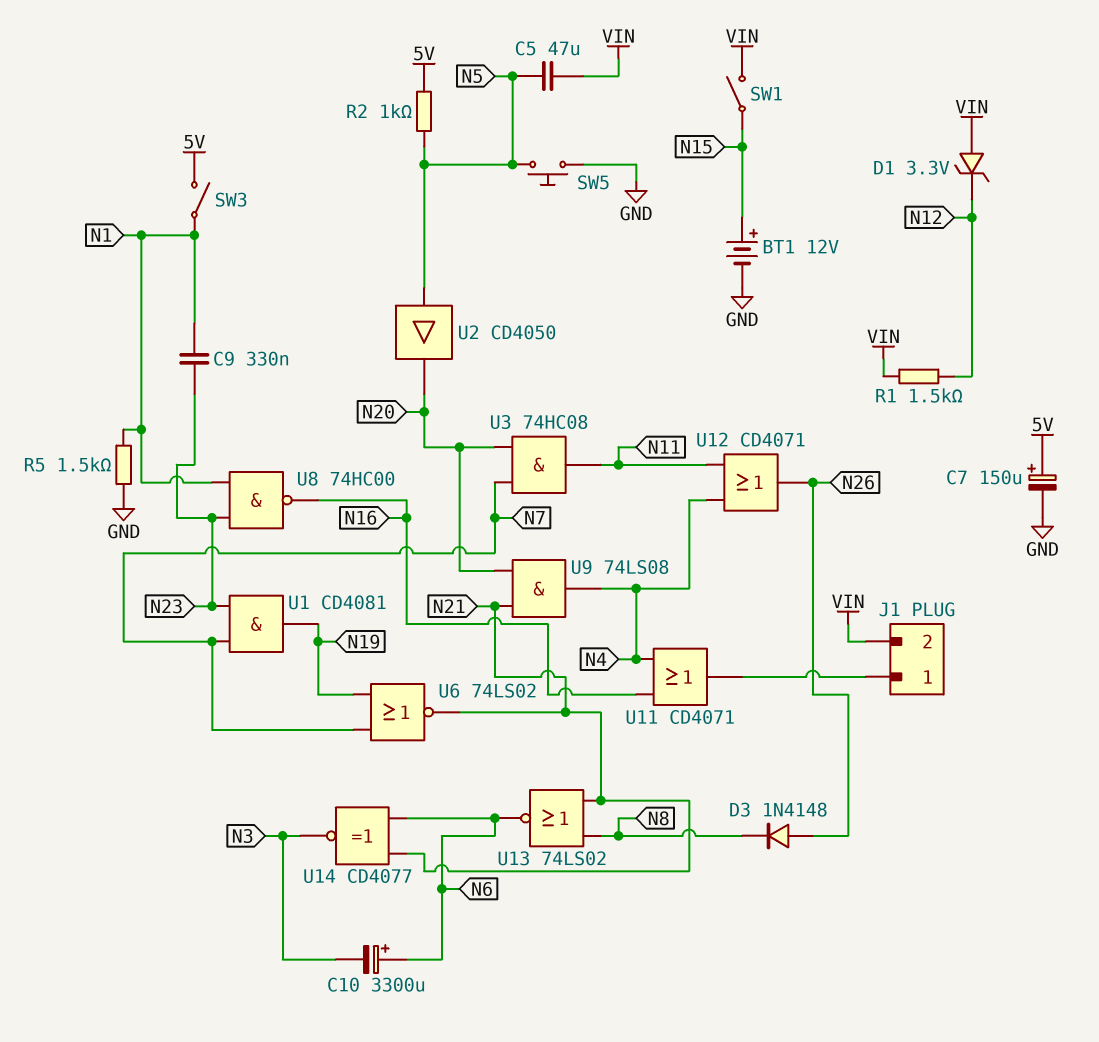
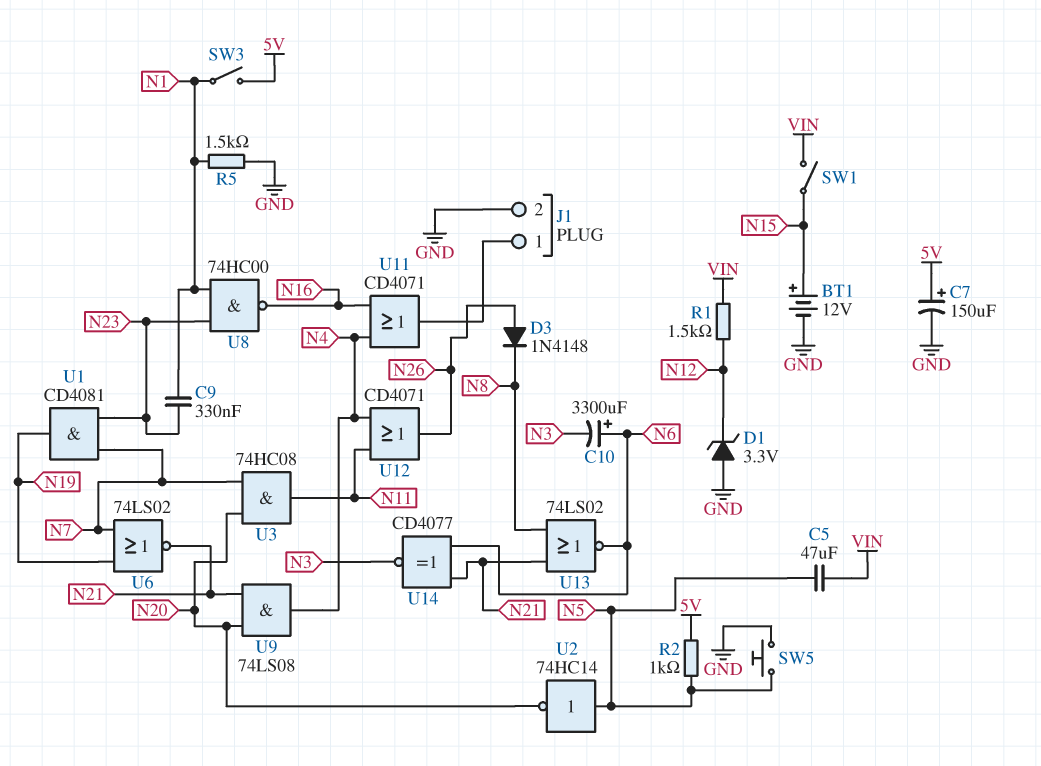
D1: zener 3.3V (A VIN, K N12) -> zener 3.3V (A GND, K N12)
J1 pin 2: VIN -> GND
U2: buffer CD4050 (in N5, out N20) -> NOT 74HC14 (in N5, out N20)

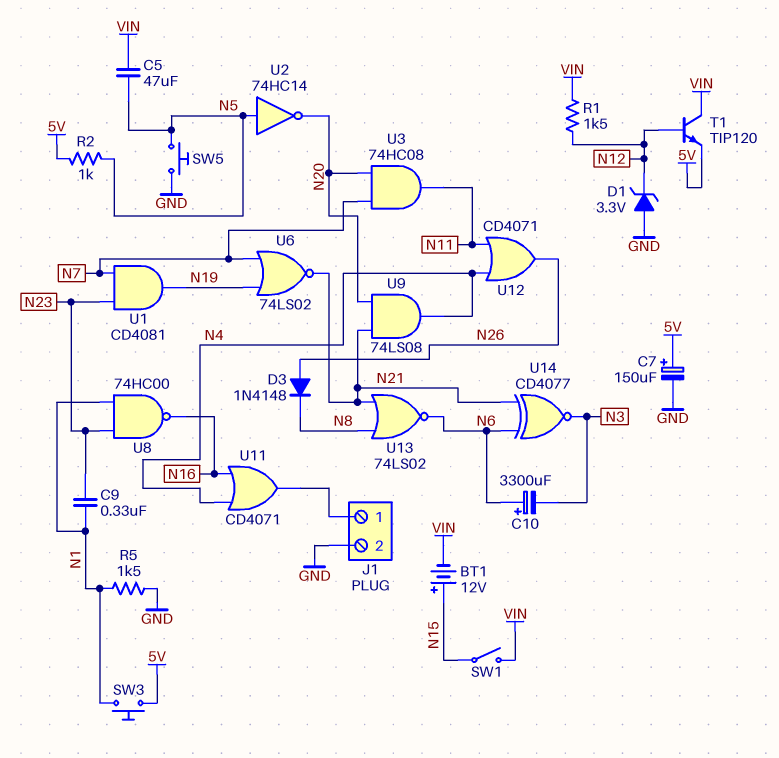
BT1: 12V (plus N15, minus GND) -> 12V (plus N15, minus VIN)
SW3: switch (5V, N1) -> button (5V, N1)
T1: none -> NPN TIP120 (B N12, C VIN, E 5V)

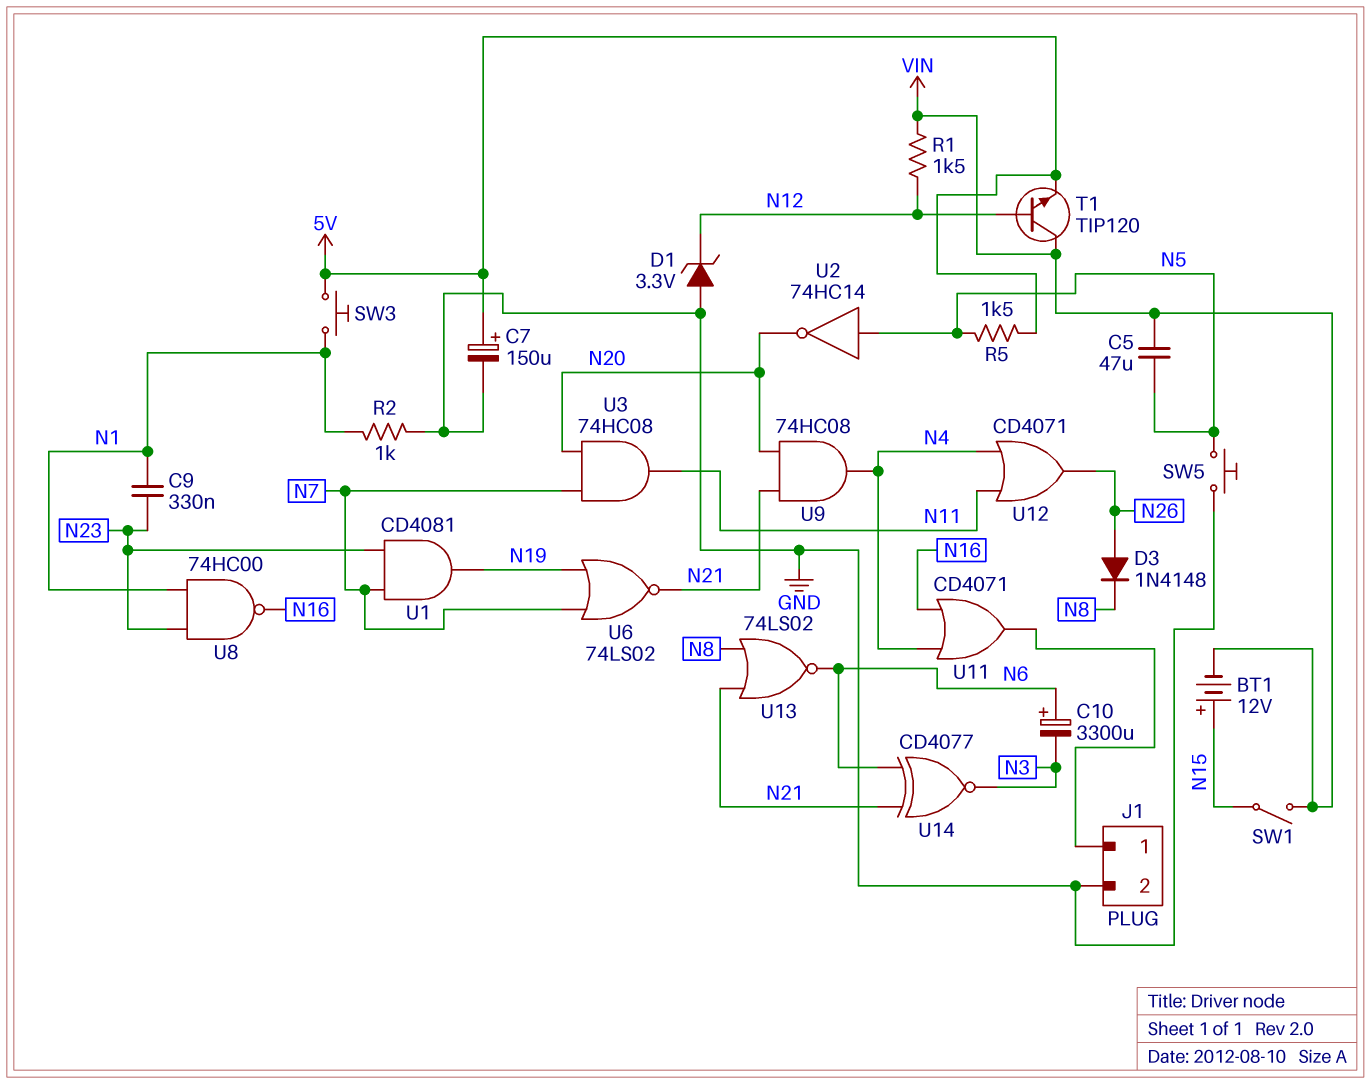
R2: 1k (5V, N5) -> 1k (GND, N1)
R5: 1.5k (GND, N1) -> 1.5k (5V, N5)
U9: AND 74LS08 (in N20, in N21, out N4) -> AND 74HC08 (in N20, in N21, out N4)

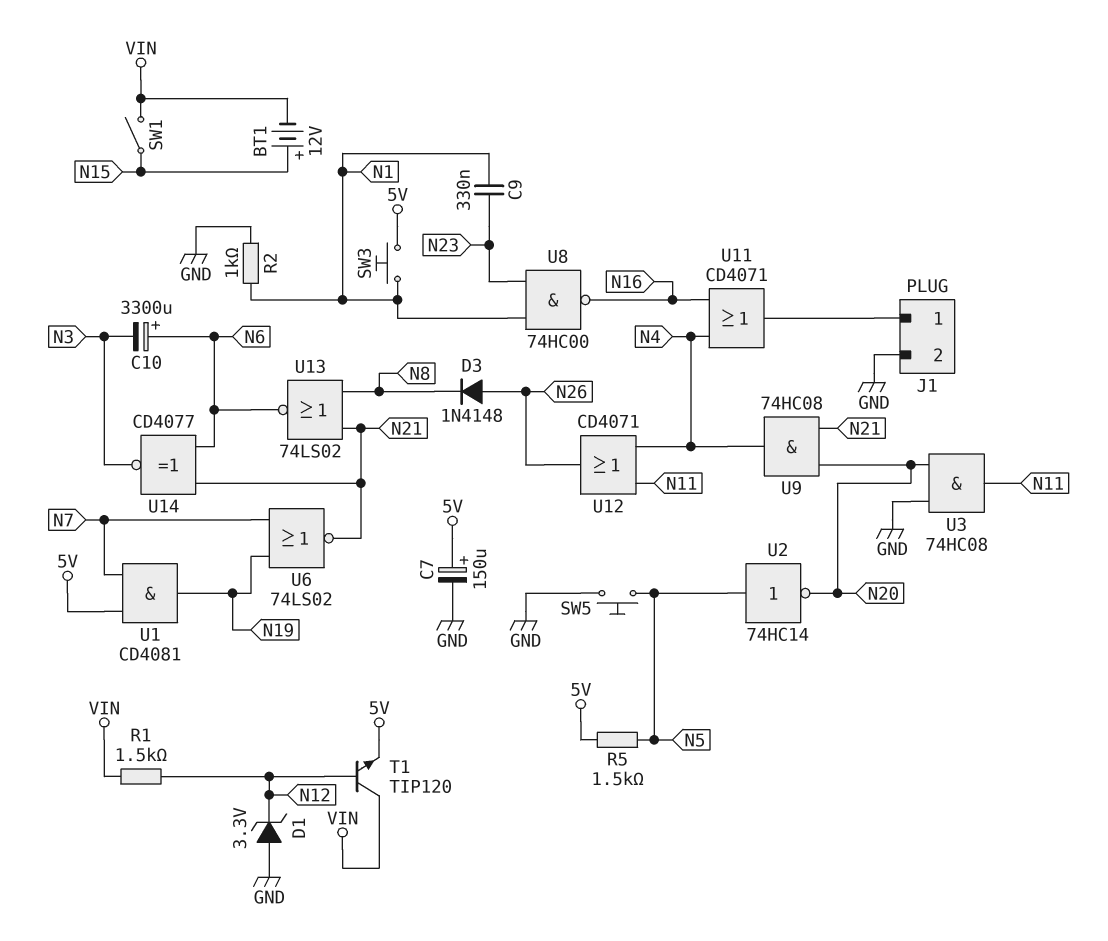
C5: 47uF (N5, VIN) -> none
U1: AND CD4081 (in N7, in N23, out N19) -> AND CD4081 (in 5V, in N7, out N19)
U3: AND 74HC08 (in N7, in N20, out N11) -> AND 74HC08 (in GND, in N20, out N11)

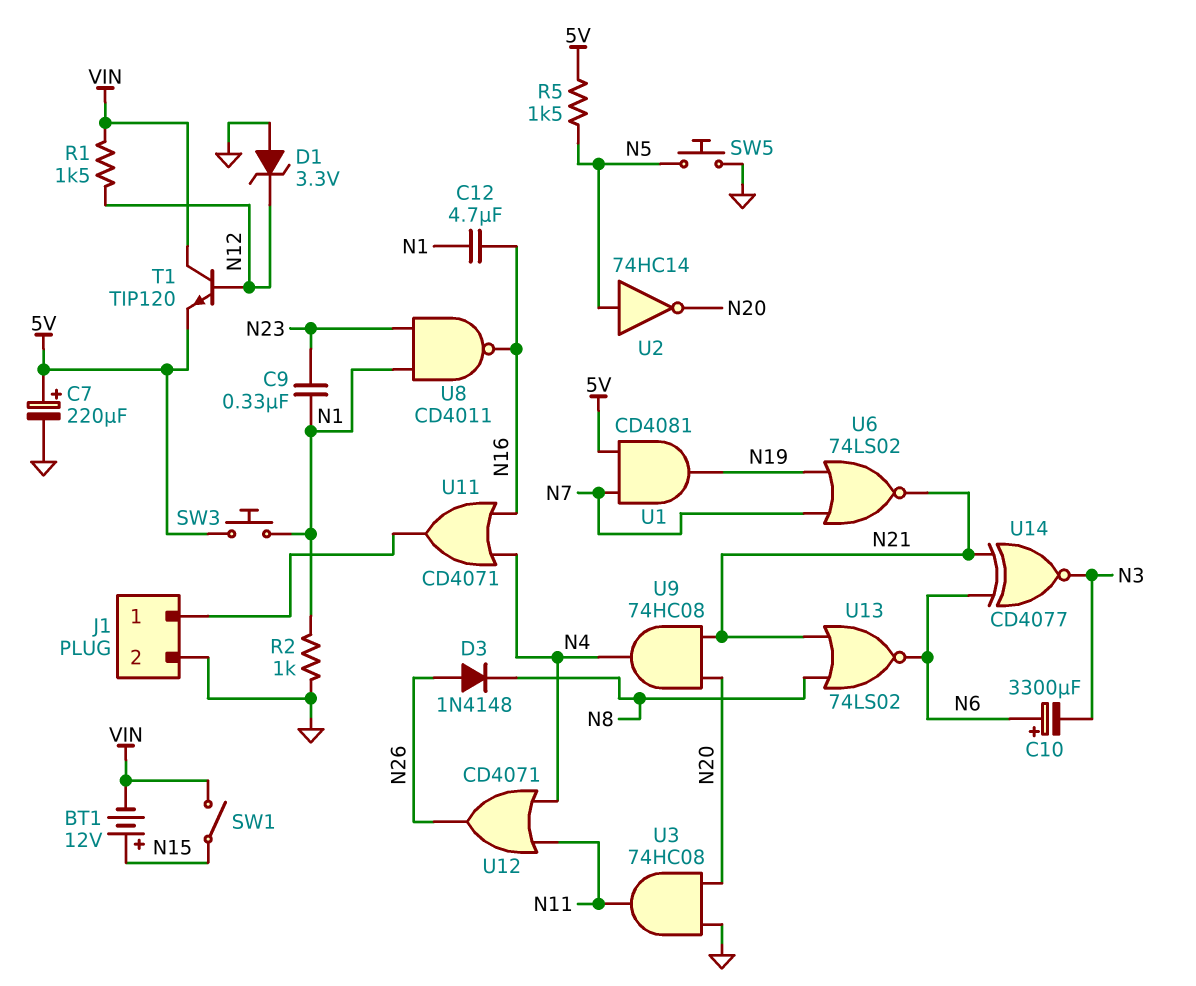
C7: 150uF (plus 5V, minus GND) -> 220uF (plus 5V, minus GND)
C12: none -> 4.7uF (N1, N16)
U8: NAND 74HC00 (in N1, in N23, out N16) -> NAND CD4011 (in N1, in N23, out N16)

